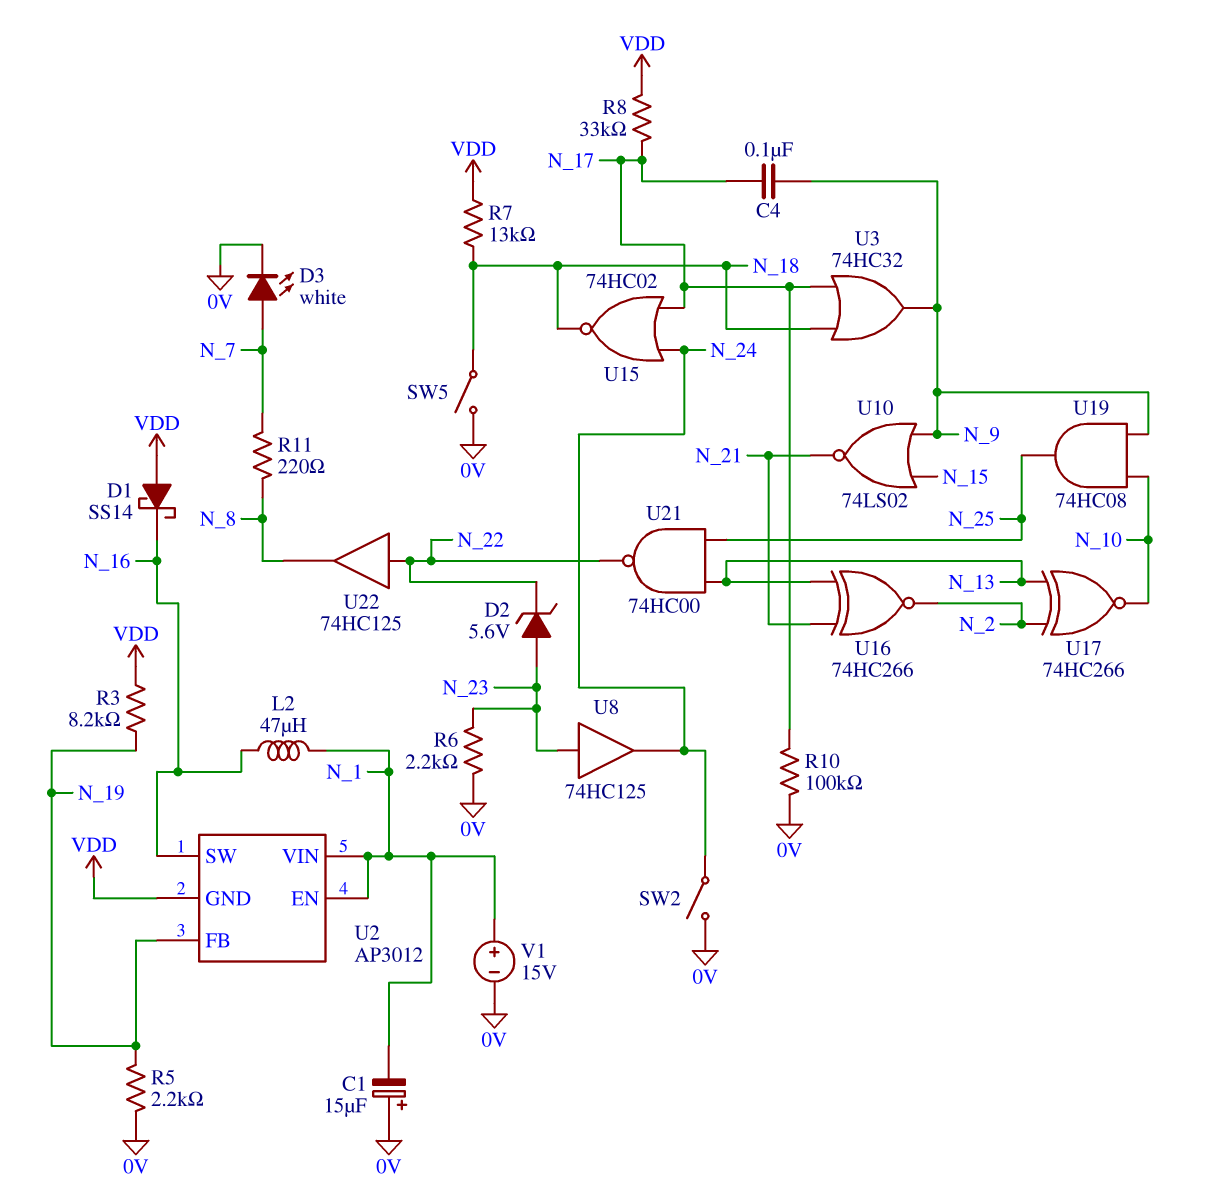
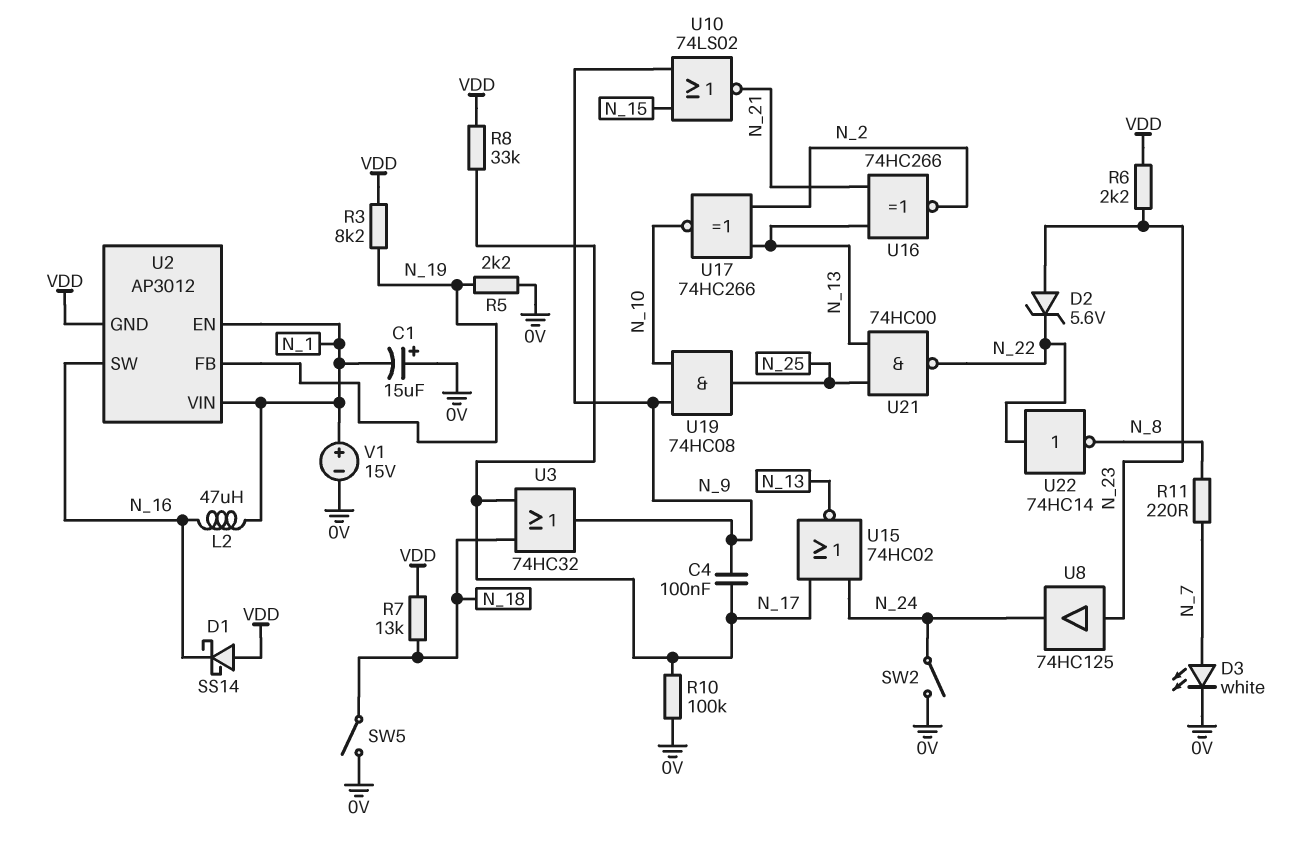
R6: 2.2k (0V, N_23) -> 2.2k (N_23, VDD)
U15: NOR 74HC02 (in N_17, in N_24, out N_18) -> NOR 74HC02 (in N_17, in N_24, out N_13)
U22: buffer 74HC125 (in N_22, out N_8) -> NOT 74HC14 (in N_22, out N_8)

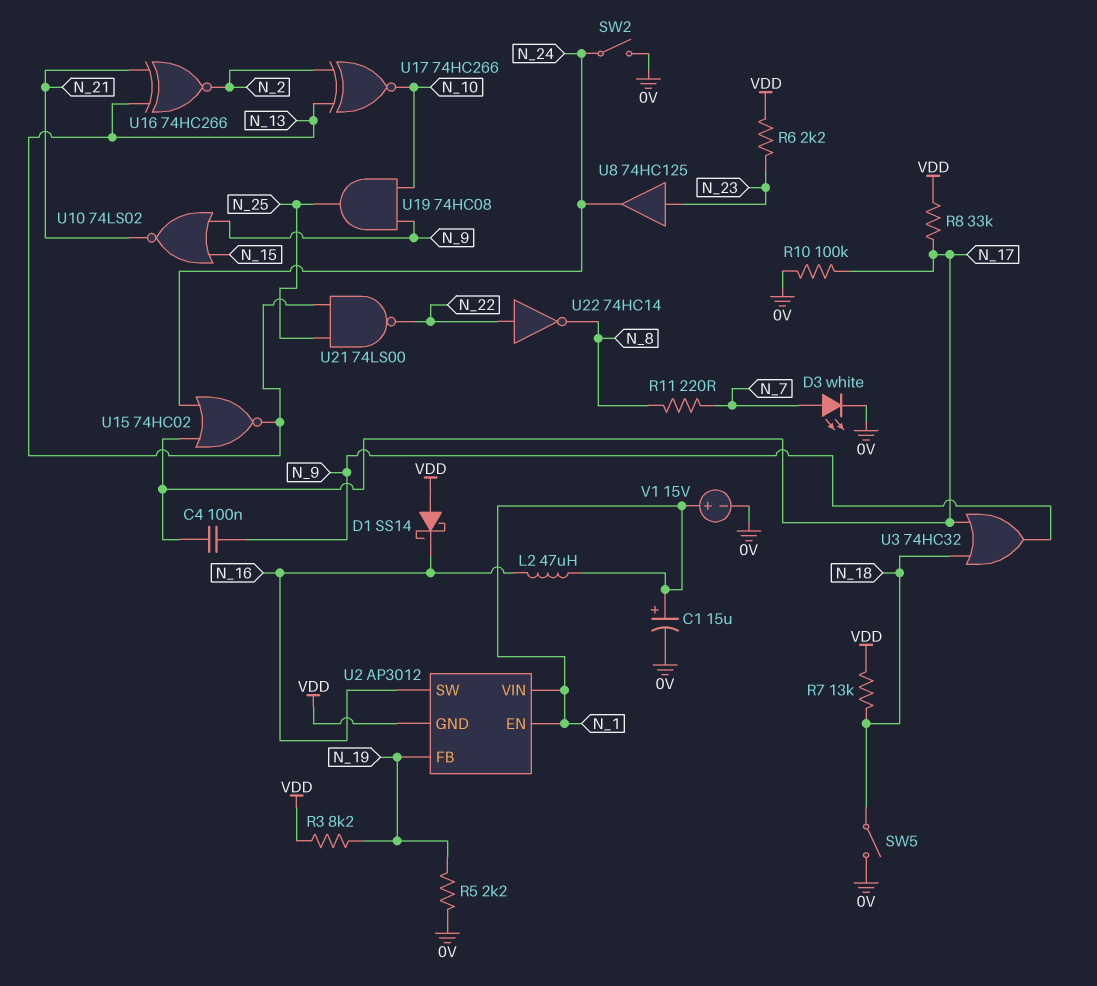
C1: 15uF (plus 0V, minus N_1) -> 15uF (plus N_1, minus 0V)
D2: zener 5.6V (A N_23, K N_22) -> none
U21: NAND 74HC00 (in N_13, in N_25, out N_22) -> NAND 74LS00 (in N_13, in N_25, out N_22)

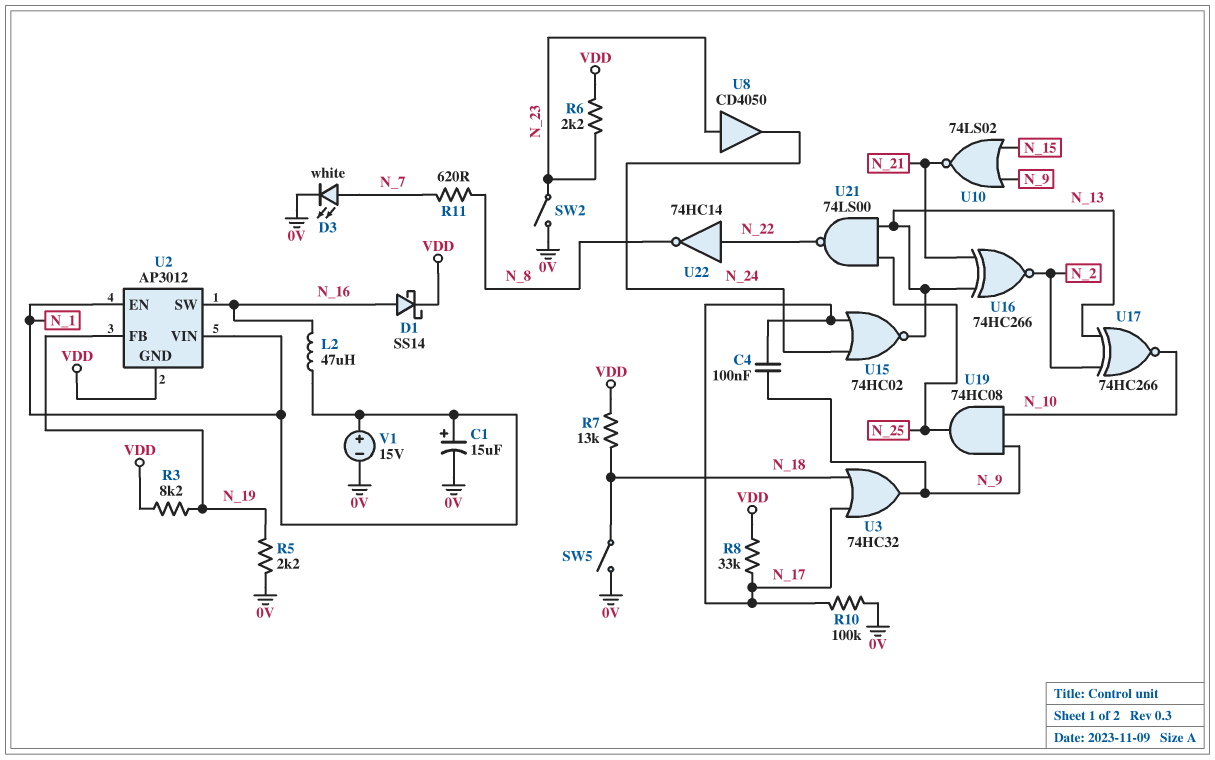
D1: schottky SS14 (A VDD, K N_16) -> schottky SS14 (A N_16, K VDD)
R11: 220 (N_7, N_8) -> 620 (N_7, N_8)
SW2: switch (0V, N_24) -> switch (0V, N_23)
U8: buffer 74HC125 (in N_23, out N_24) -> buffer CD4050 (in N_23, out N_24)

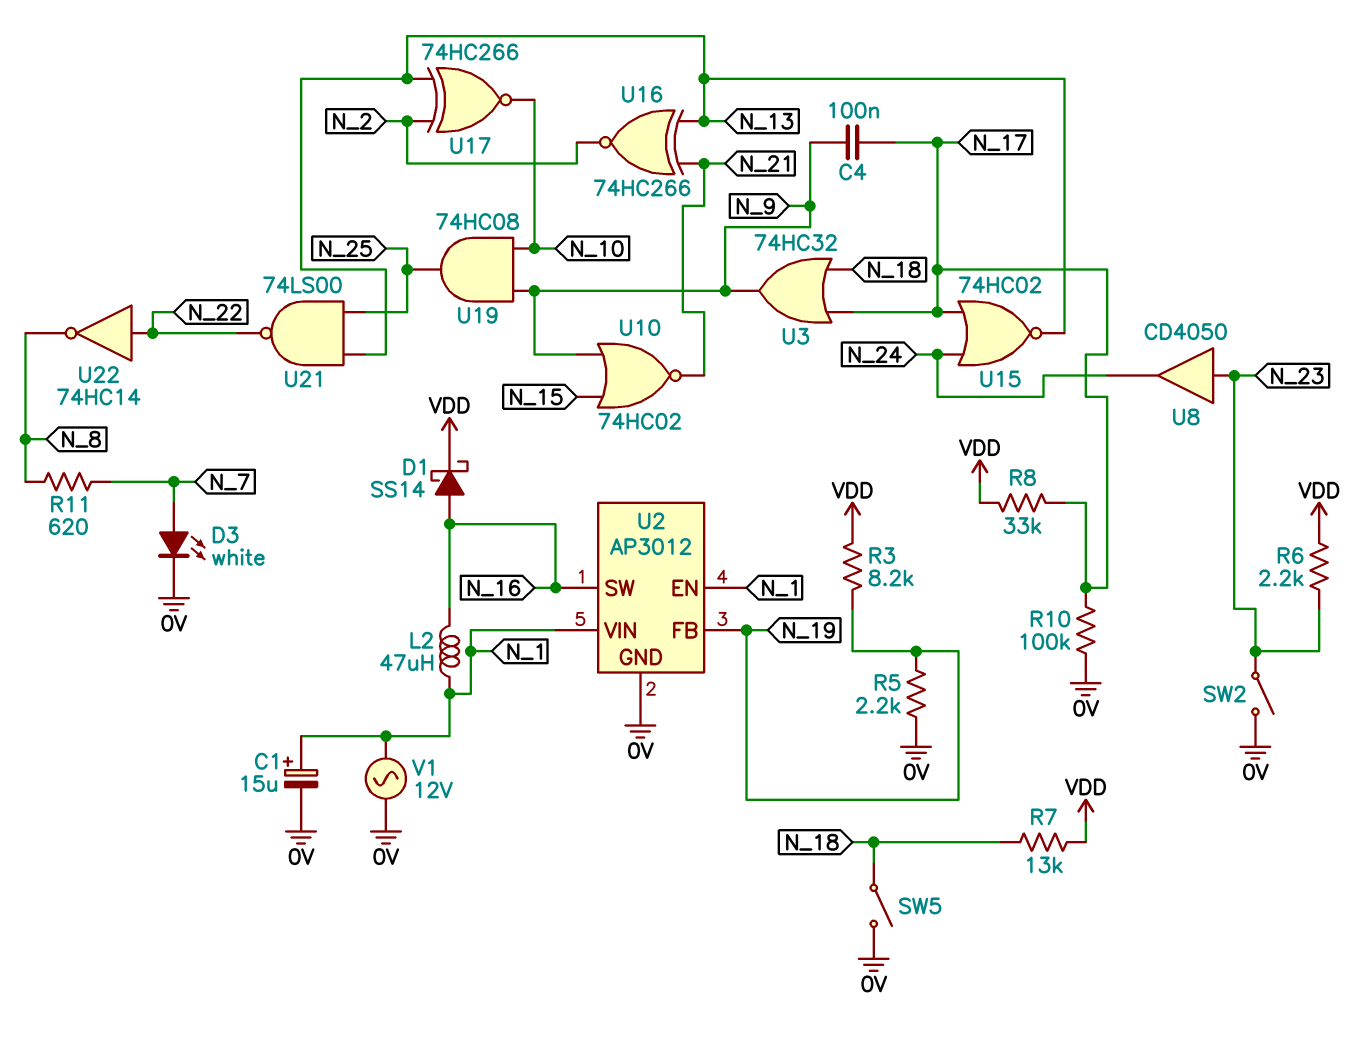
U2 pin GND: VDD -> 0V
U10: NOR 74LS02 (in N_9, in N_15, out N_21) -> NOR 74HC02 (in N_9, in N_15, out N_21)
V1: 15V (plus N_1, minus 0V) -> AC 12V (0V, N_1)

